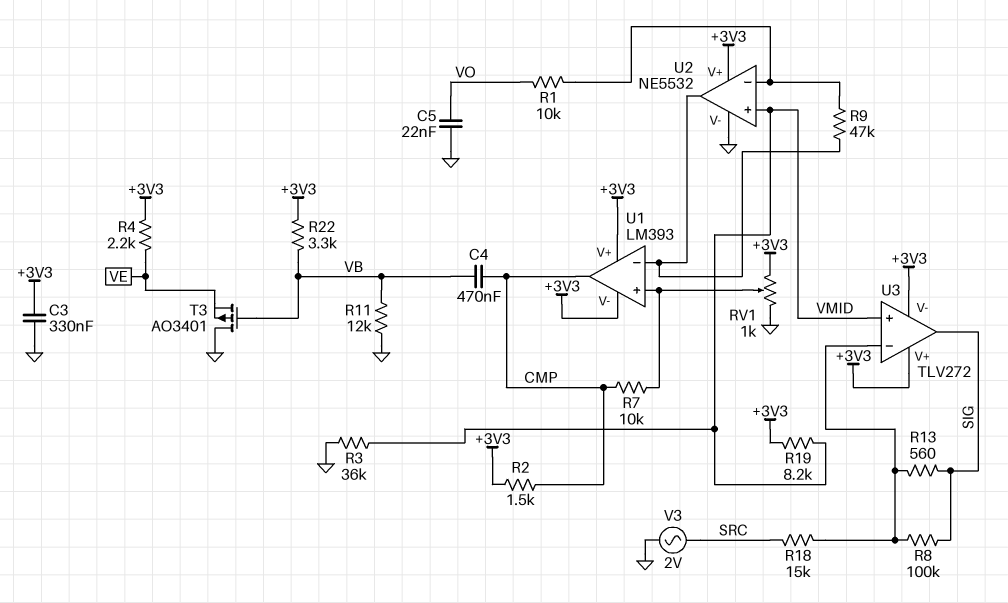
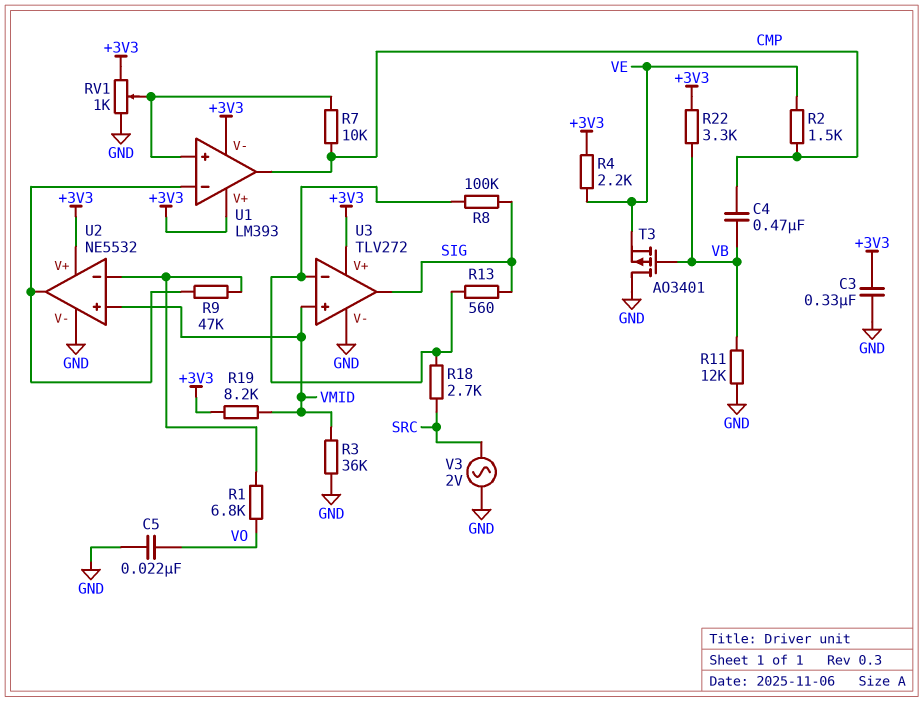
R1: 10k (U2/in-, VO) -> 6.8k (U2/in-, VO)
R2: 1.5k (+3V3, CMP) -> 1.5k (CMP, VE)
R18: 15k (SRC, U3/in-) -> 2.7k (SRC, U3/in-)
U3 pin V-: +3V3 -> GND

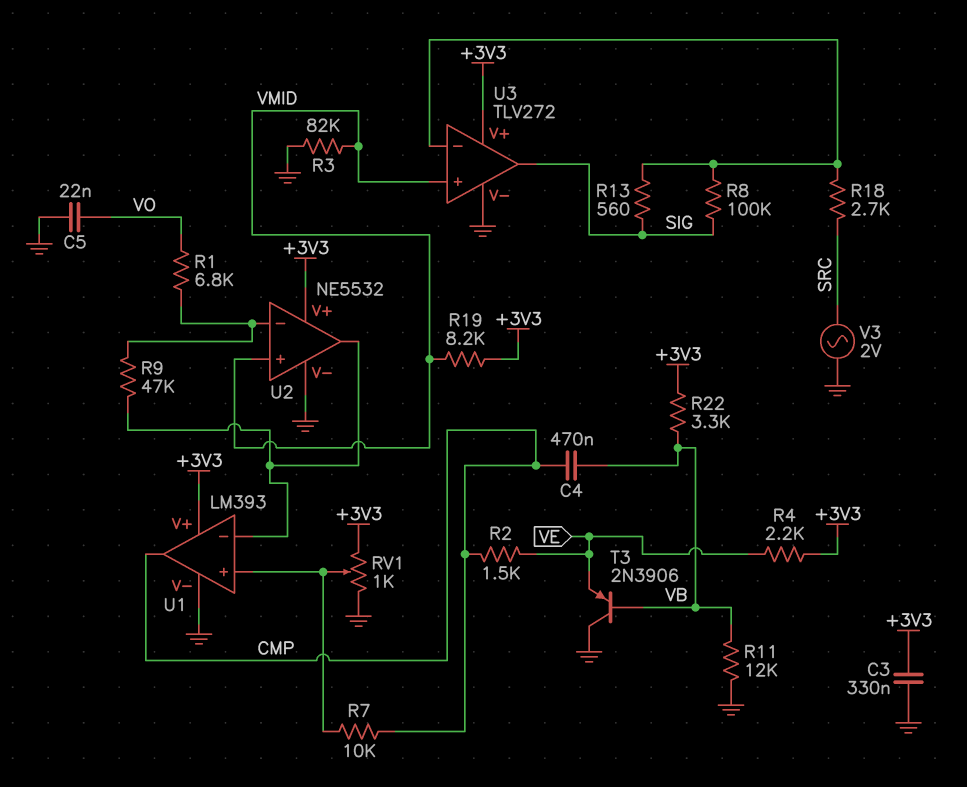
R3: 36k (GND, VMID) -> 82k (GND, VMID)
T3: PMOS AO3401 (G VB, D GND, S VE) -> PNP 2N3906 (B VB, C GND, E VE)
U1 pin V-: +3V3 -> GND

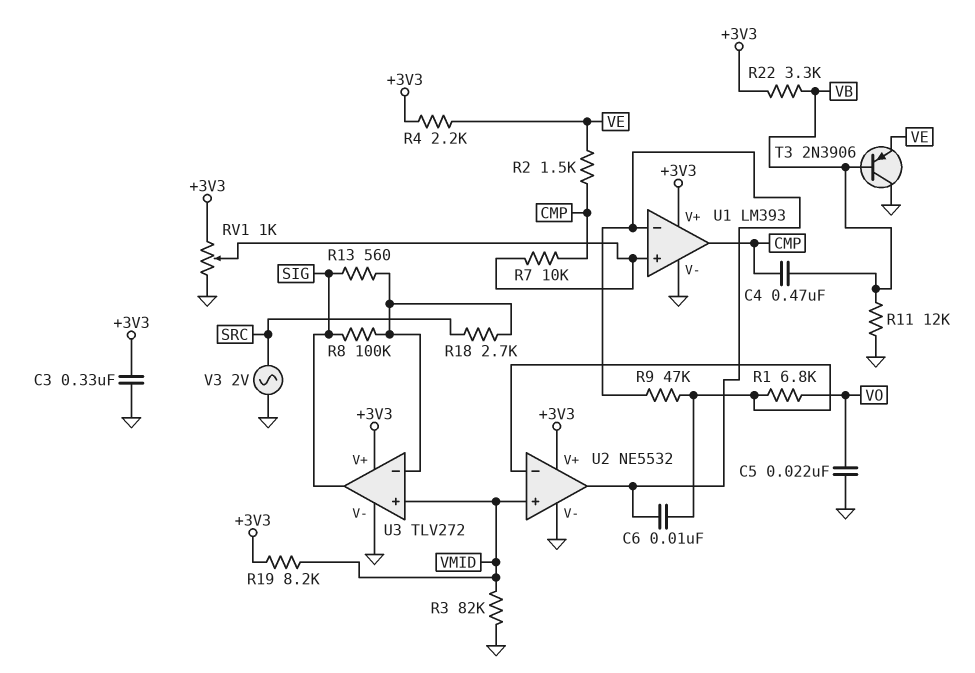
C6: none -> 10nF (U1/in-, U2/in-)

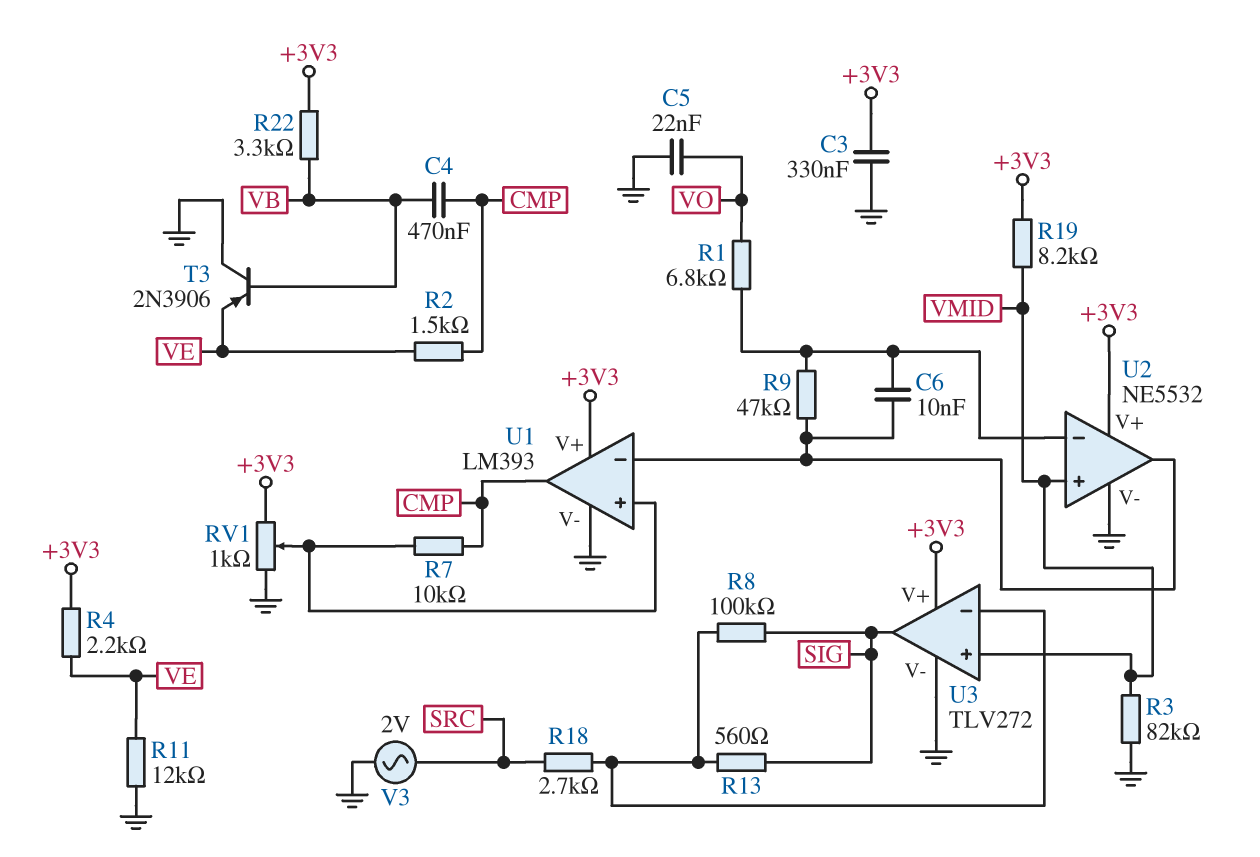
R11: 12k (GND, VB) -> 12k (GND, VE)

